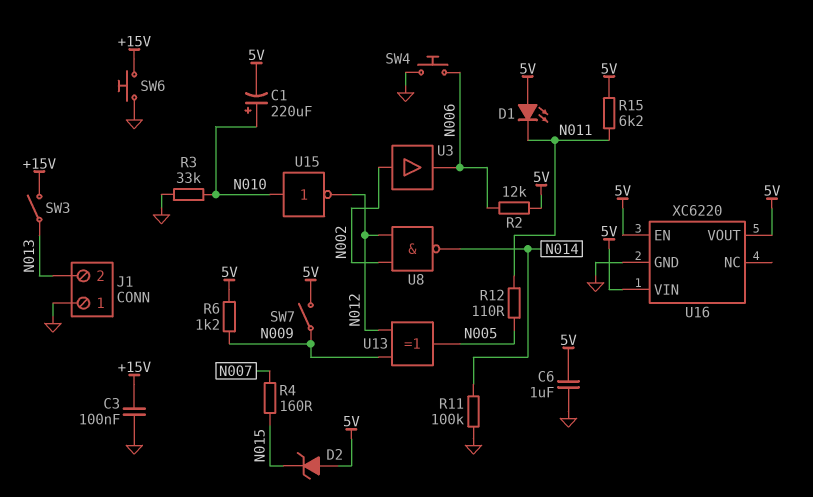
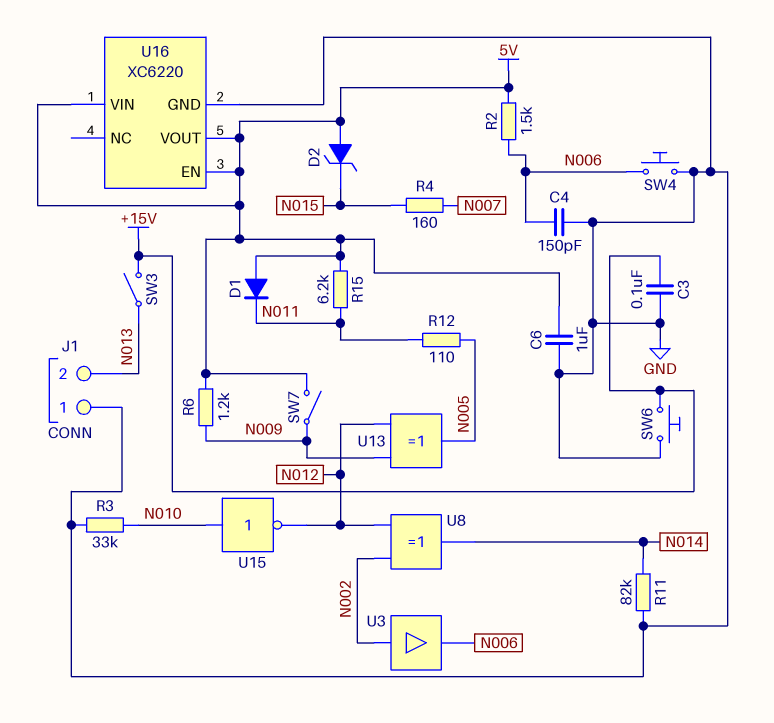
C1: 220uF (plus N010, minus 5V) -> none
C4: none -> 150pF (GND, N006)
D1: LED (A 5V, K N011) -> diode (A 5V, K N011)
R2: 12k (5V, N006) -> 1.5k (5V, N006)
R11: 100k (GND, N014) -> 82k (GND, N014)
U8: NAND (in N002, in N012, out N014) -> XOR (in N002, in N012, out N014)

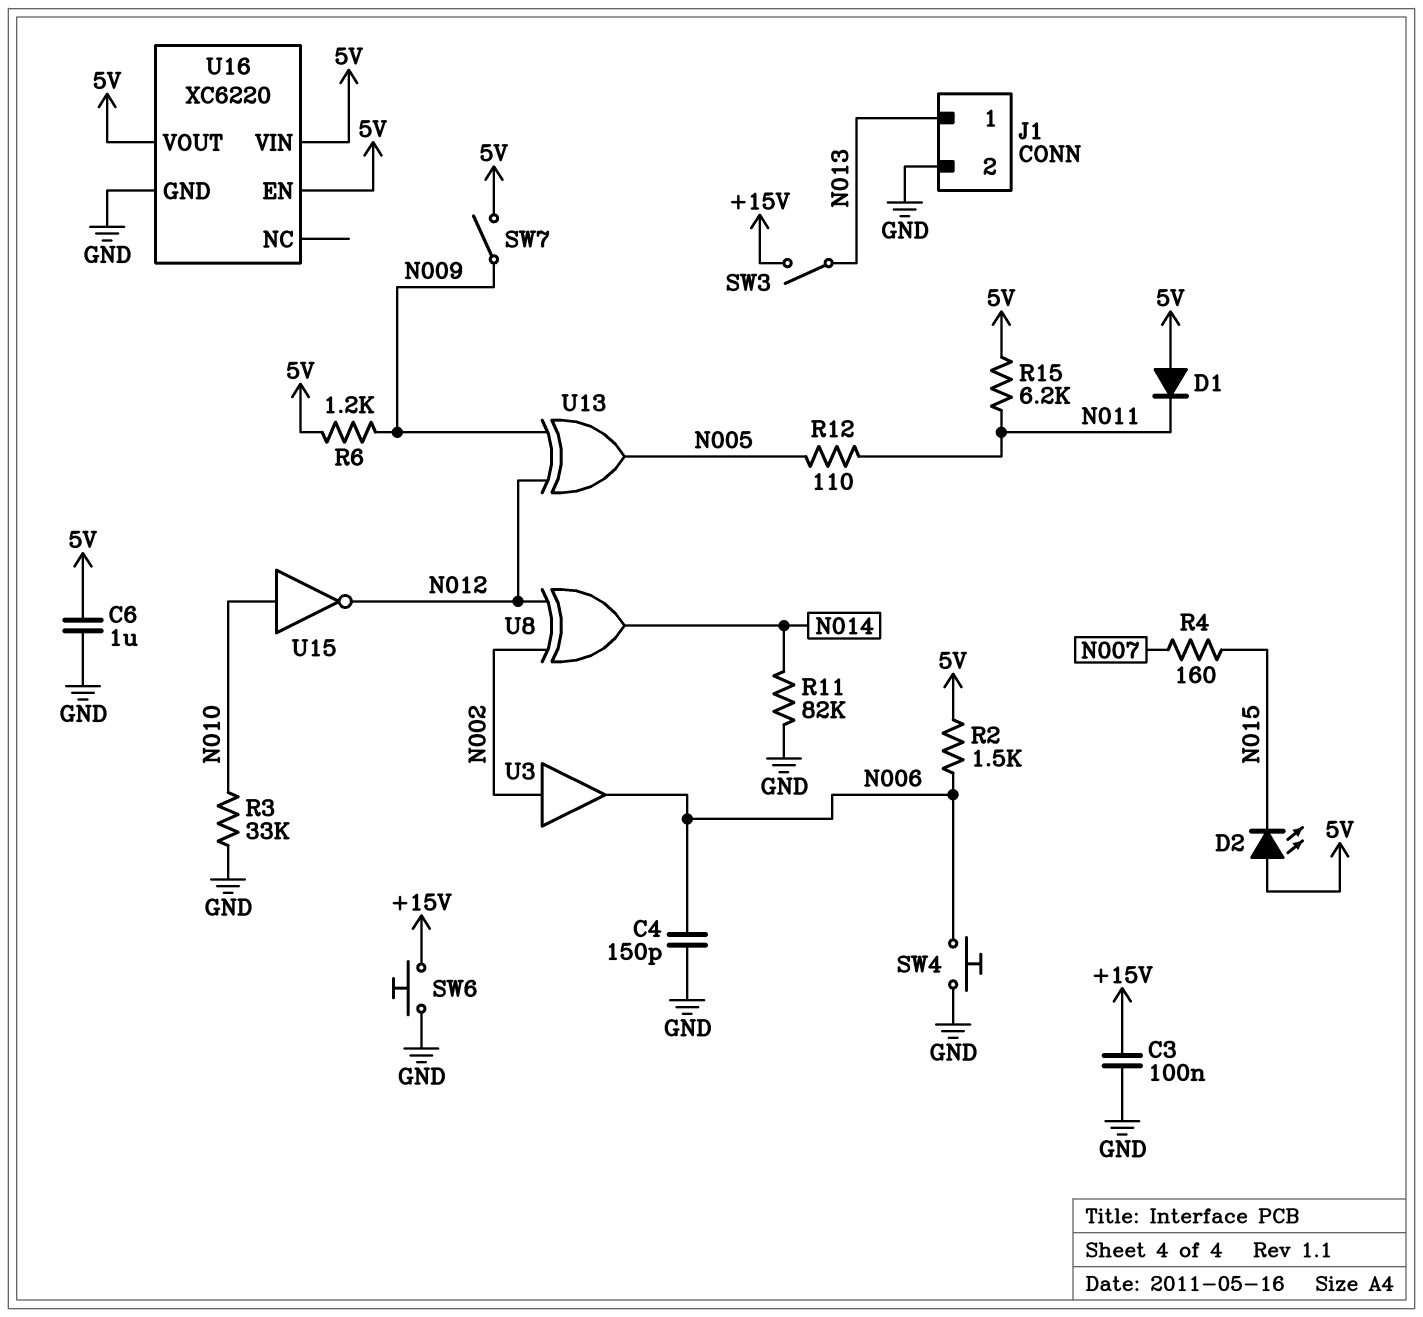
D2: zener (A 5V, K N015) -> LED (A 5V, K N015)
J1 pin 1: GND -> N013
J1 pin 2: N013 -> GND

